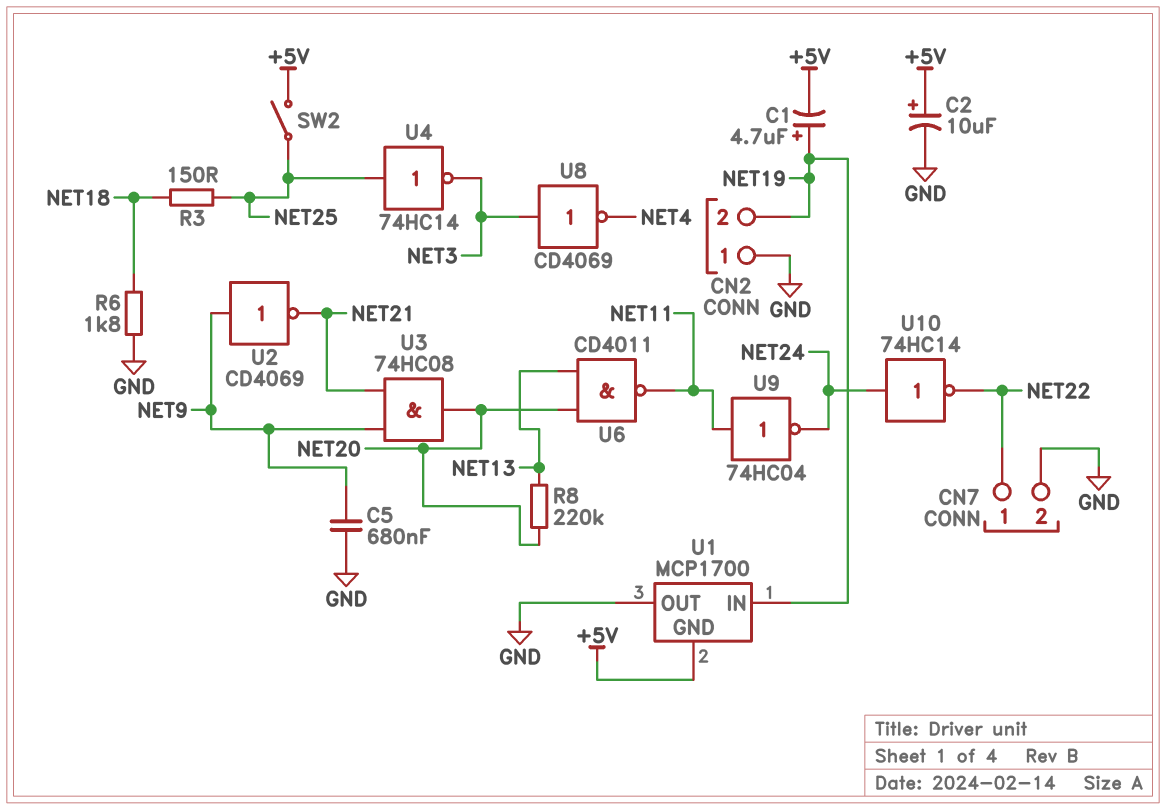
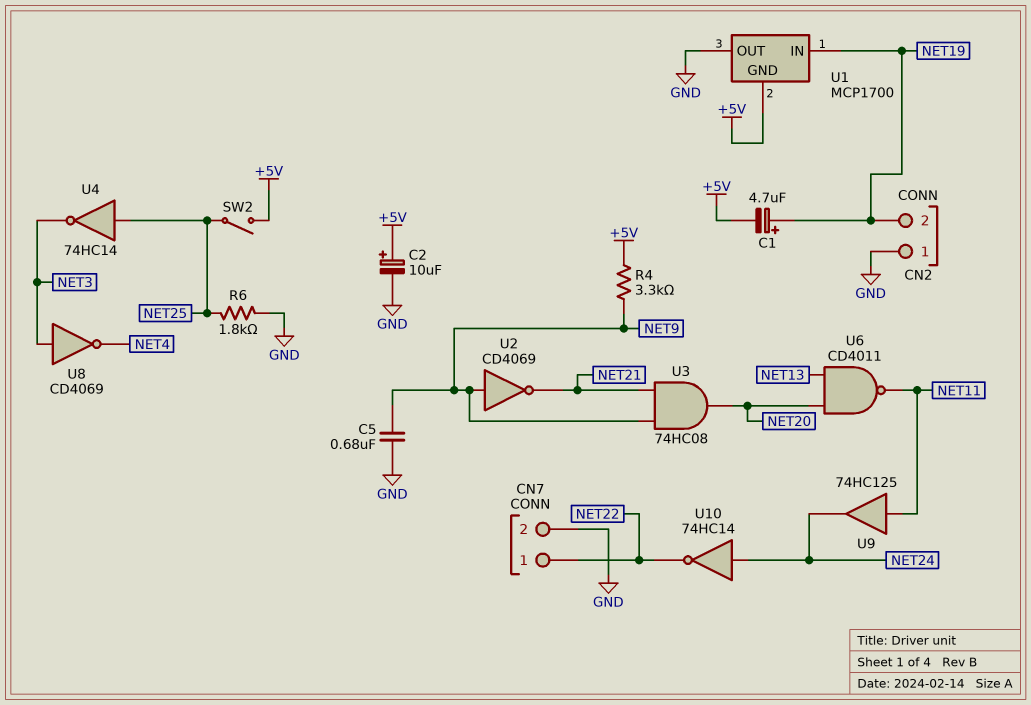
R3: 150 (NET18, NET25) -> none
R4: none -> 3.3k (+5V, NET9)
R6: 1.8k (GND, NET18) -> 1.8k (GND, NET25)
R8: 220k (NET13, NET20) -> none
U9: NOT 74HC04 (in NET11, out NET24) -> buffer 74HC125 (in NET11, out NET24)

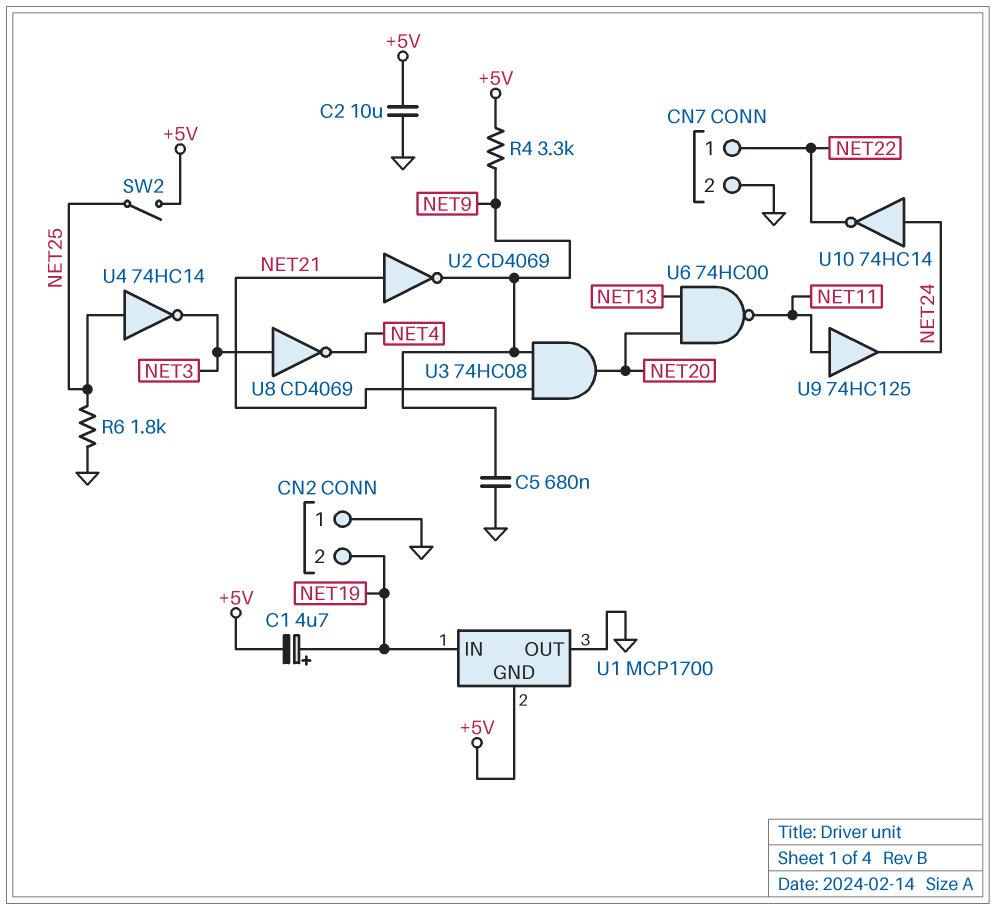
C2: 10uF (plus +5V, minus GND) -> 10uF (+5V, GND)
U2: NOT CD4069 (in NET9, out NET21) -> NOT CD4069 (in NET21, out NET9)
U6: NAND CD4011 (in NET13, in NET20, out NET11) -> NAND 74HC00 (in NET13, in NET20, out NET11)

